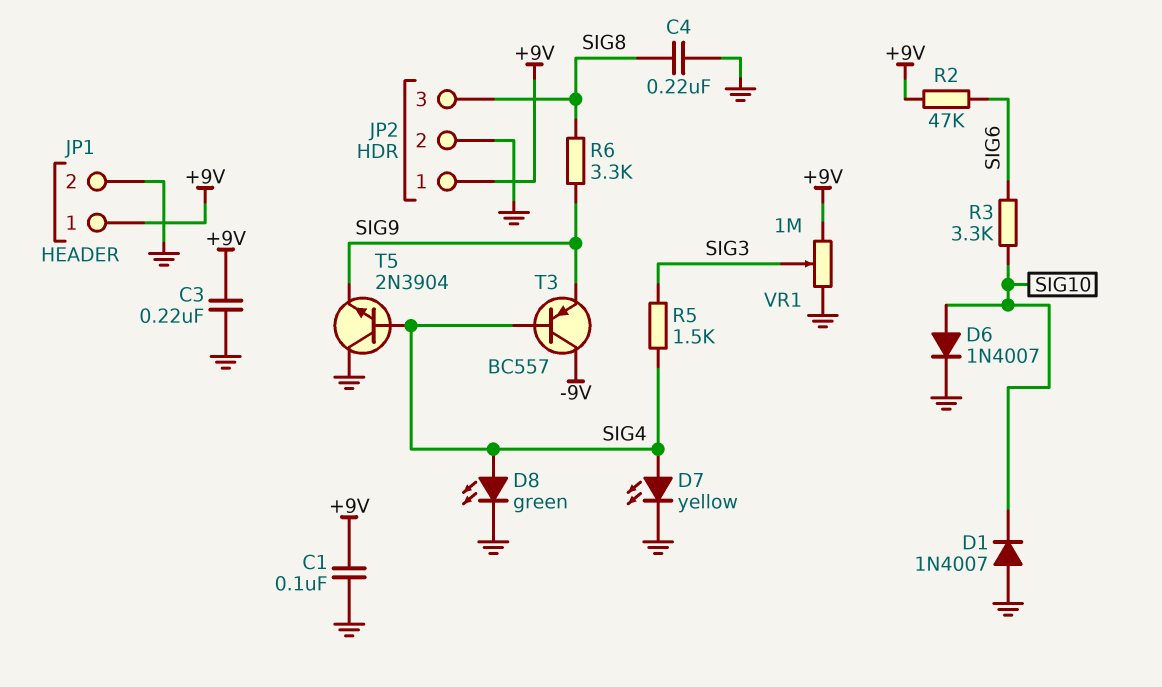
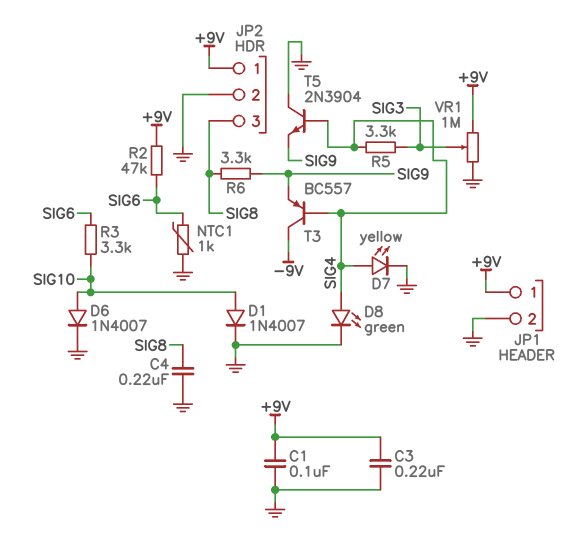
D1: diode 1N4007 (A GND, K SIG10) -> diode 1N4007 (A SIG10, K GND)
NTC1: none -> 1k (GND, SIG6)
R5: 1.5k (SIG3, SIG4) -> 3.3k (SIG3, SIG4)

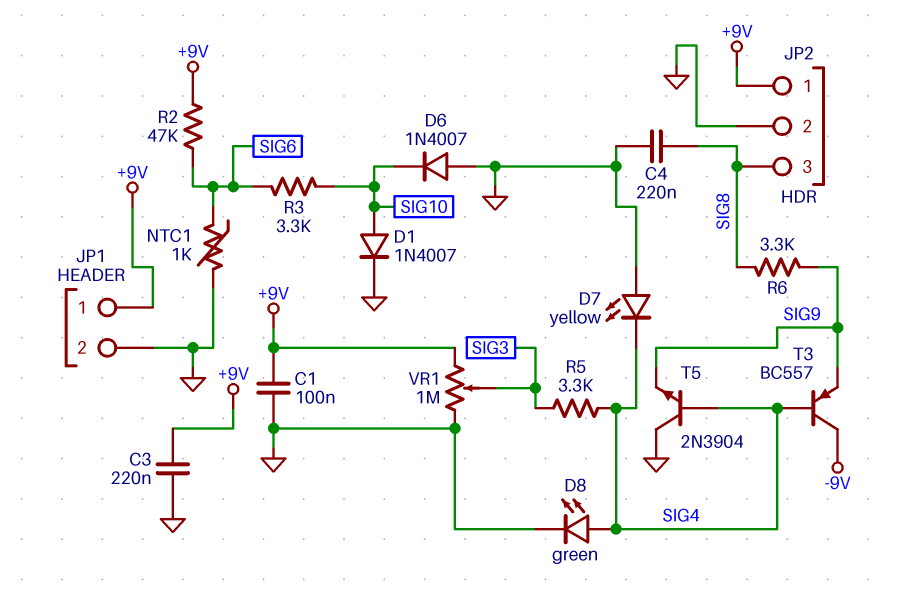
D6: diode 1N4007 (A SIG10, K GND) -> diode 1N4007 (A GND, K SIG10)
D7: LED yellow (A SIG4, K GND) -> LED yellow (A GND, K SIG4)

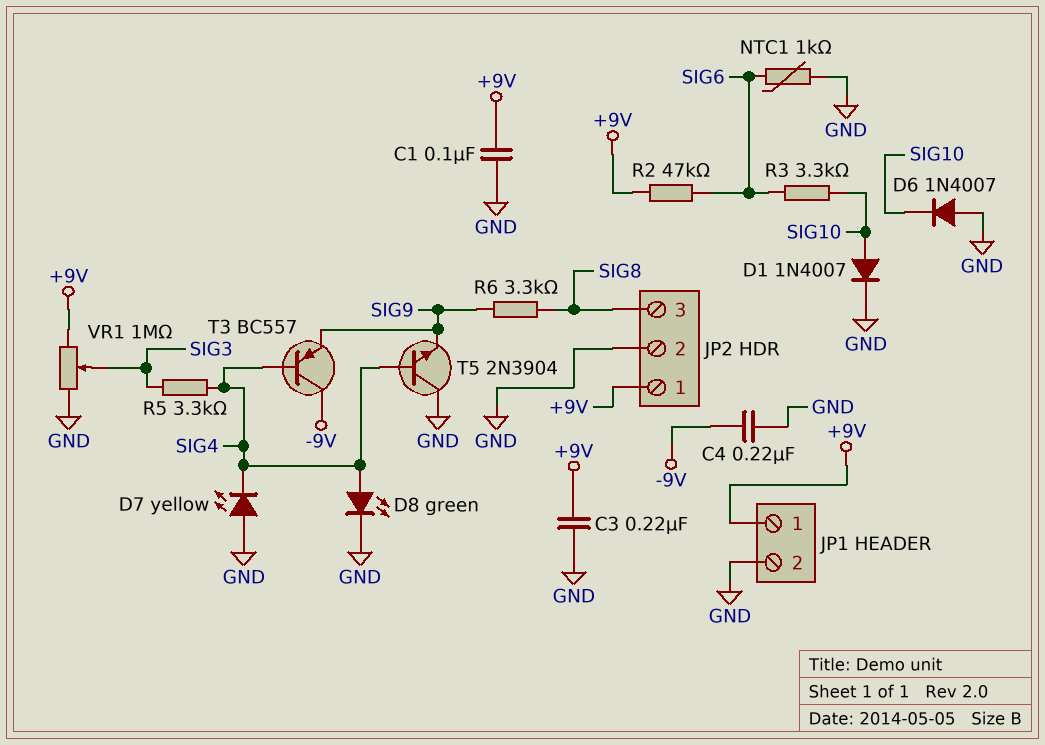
C4: 220nF (GND, SIG8) -> 220nF (-9V, GND)

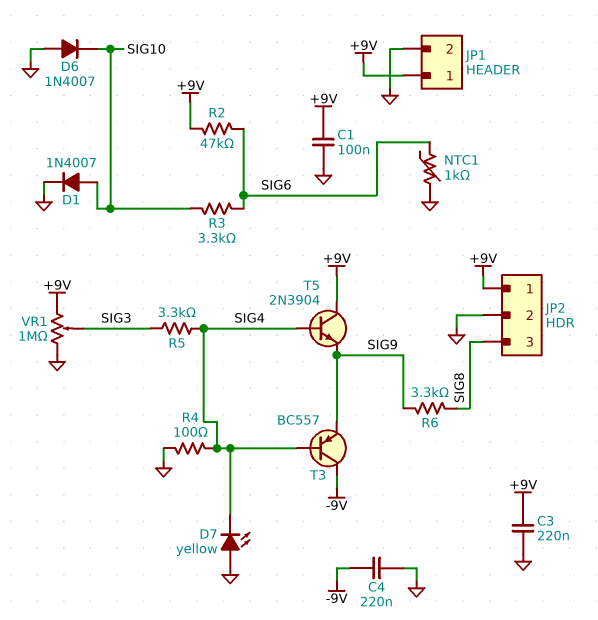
D8: LED green (A SIG4, K GND) -> none
R4: none -> 100 (GND, SIG4)
T5: NPN 2N3904 (B SIG4, C GND, E SIG9) -> NPN 2N3904 (B SIG4, C +9V, E SIG9)

